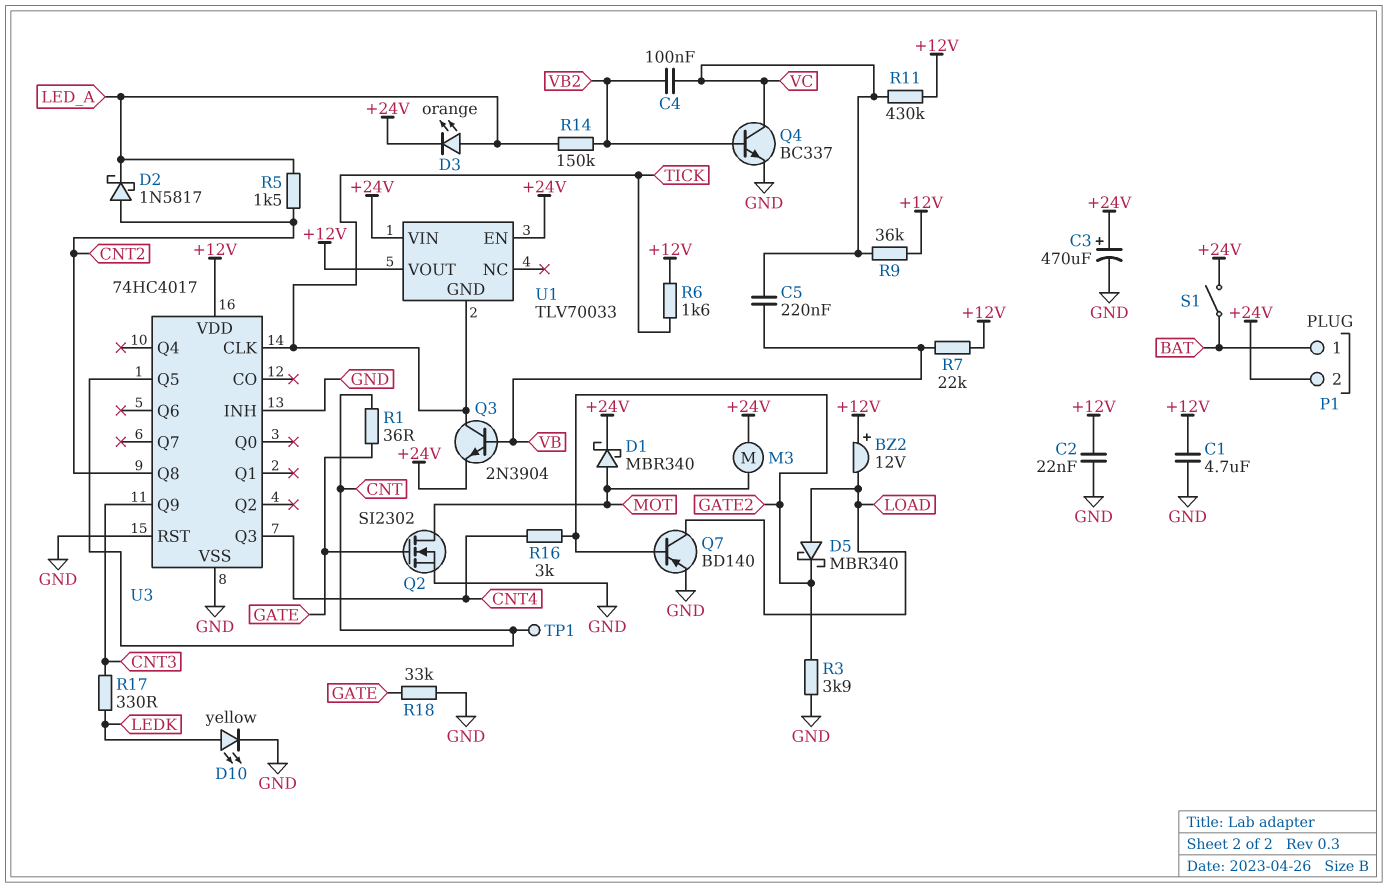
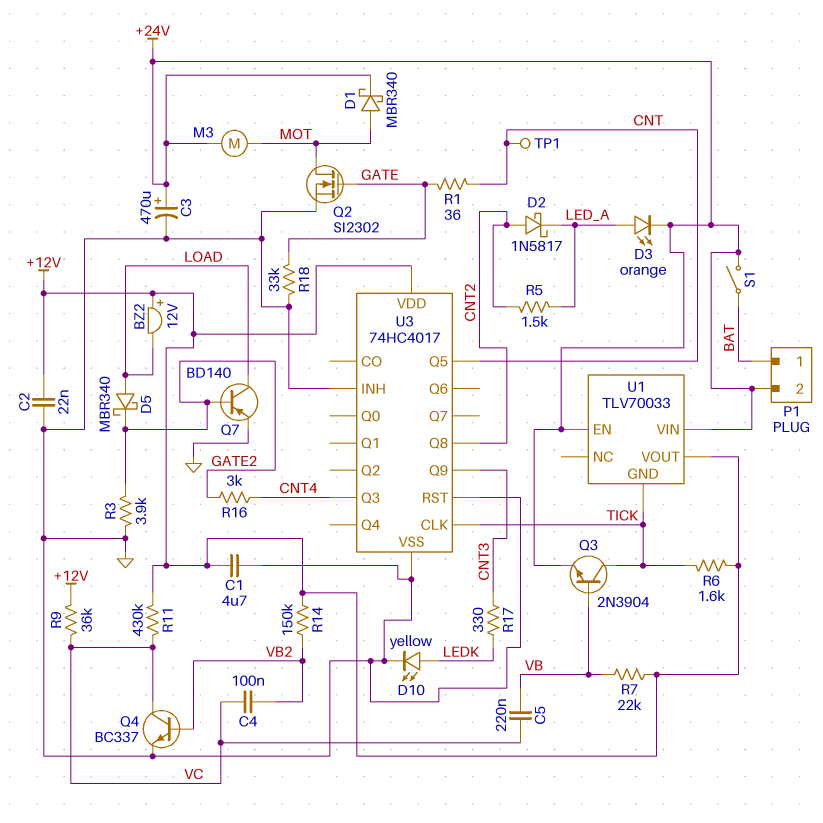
R14: 150k (LED_A, VB2) -> 150k (+12V, VB2)

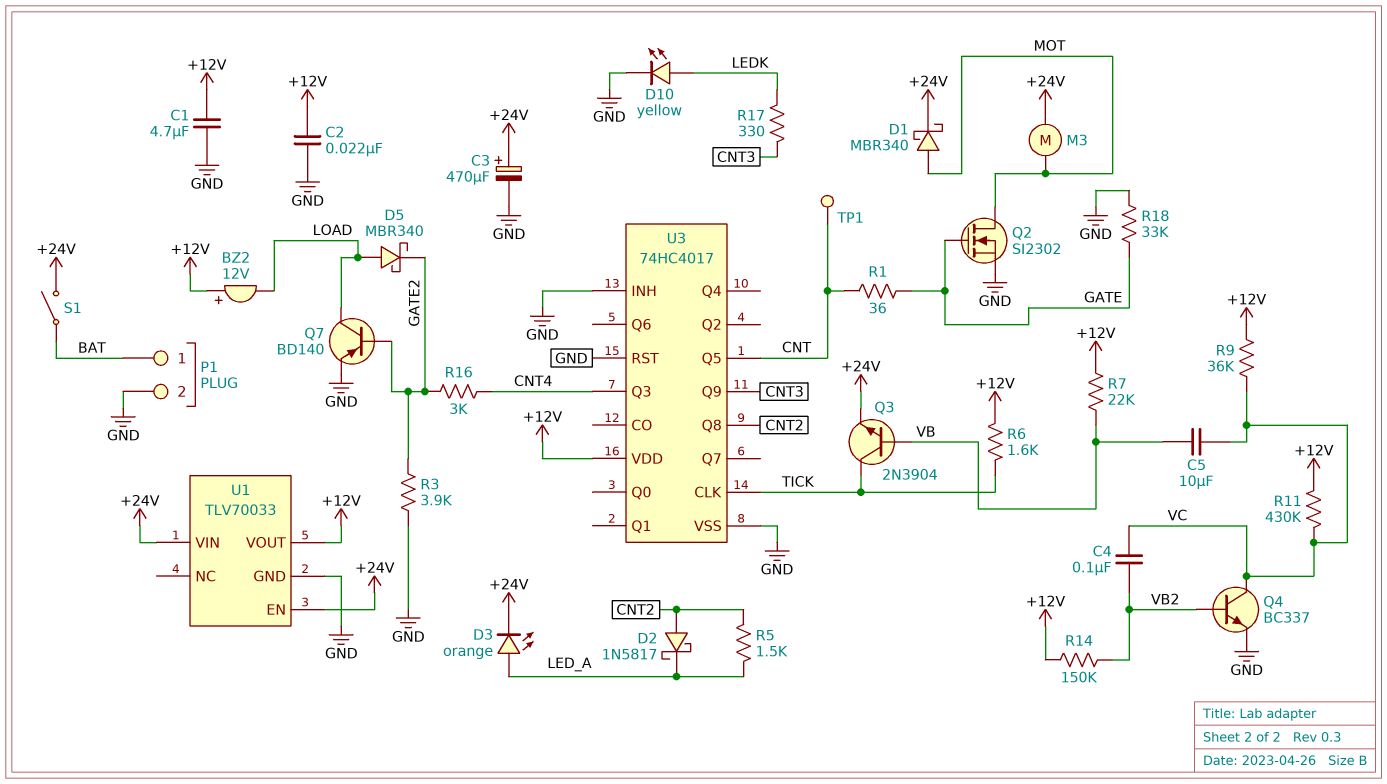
C5: 220nF (VB, VC) -> 10uF (VB, VC)
P1 pin 2: +24V -> GND
U1 pin GND: TICK -> GND

